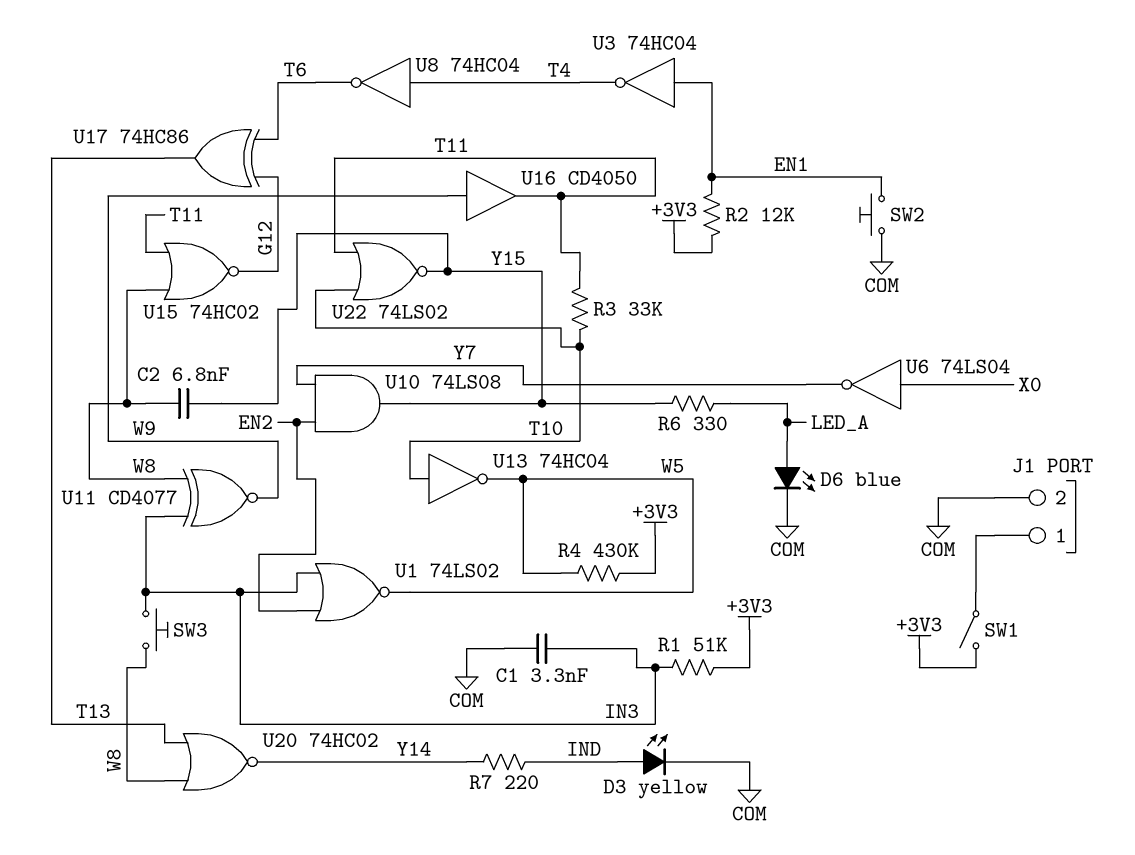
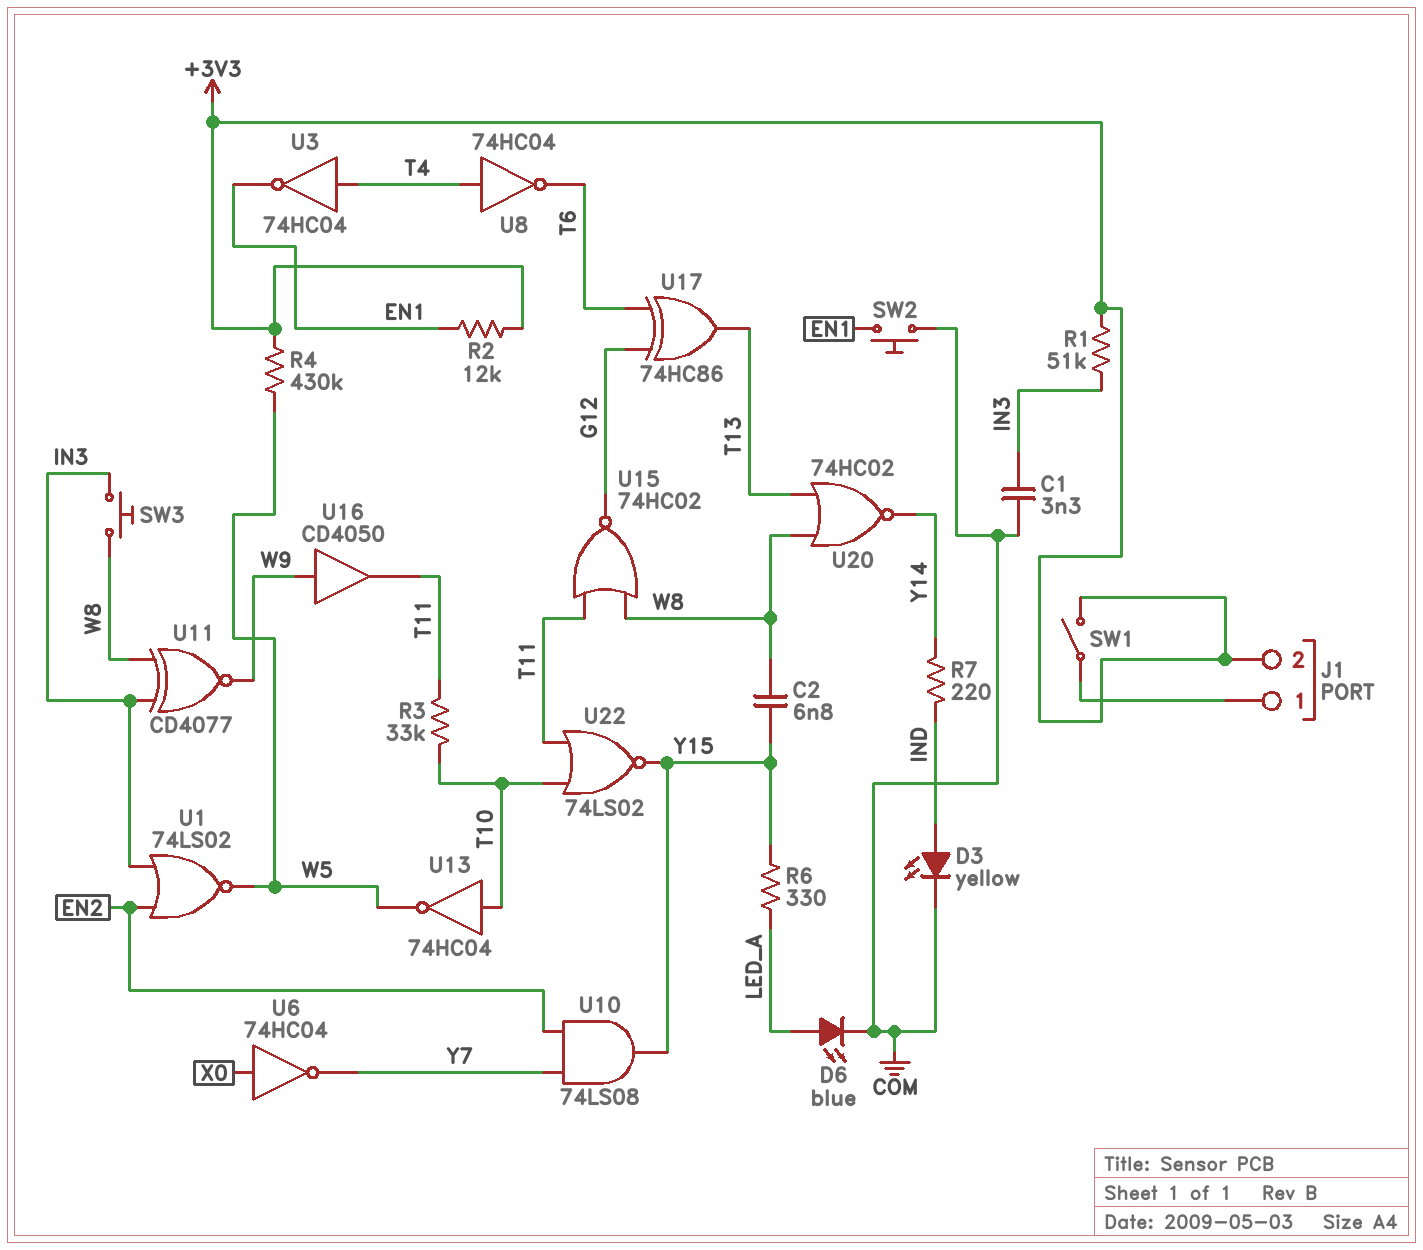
J1 pin 2: COM -> +3V3
U3: NOT 74HC04 (in EN1, out T4) -> NOT 74HC04 (in T4, out EN1)
U6: NOT 74LS04 (in X0, out Y7) -> NOT 74HC04 (in X0, out Y7)

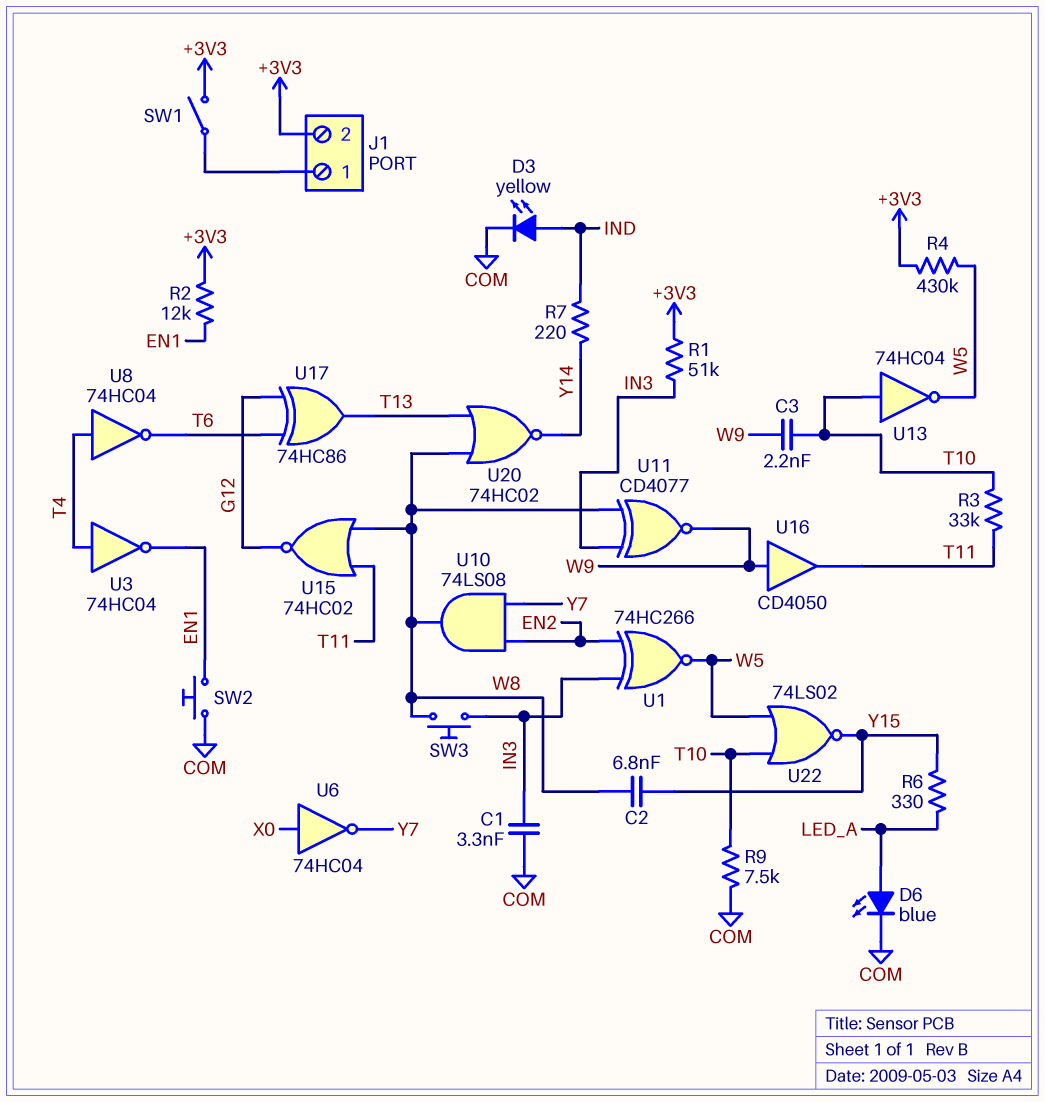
C3: none -> 2.2nF (T10, W9)
R9: none -> 7.5k (COM, T10)
U1: NOR 74LS02 (in EN2, in IN3, out W5) -> XNOR 74HC266 (in EN2, in IN3, out W5)
U10: AND 74LS08 (in EN2, in Y7, out Y15) -> AND 74LS08 (in EN2, in Y7, out W8)
U22: NOR 74LS02 (in T10, in T11, out Y15) -> NOR 74LS02 (in T10, in W5, out Y15)

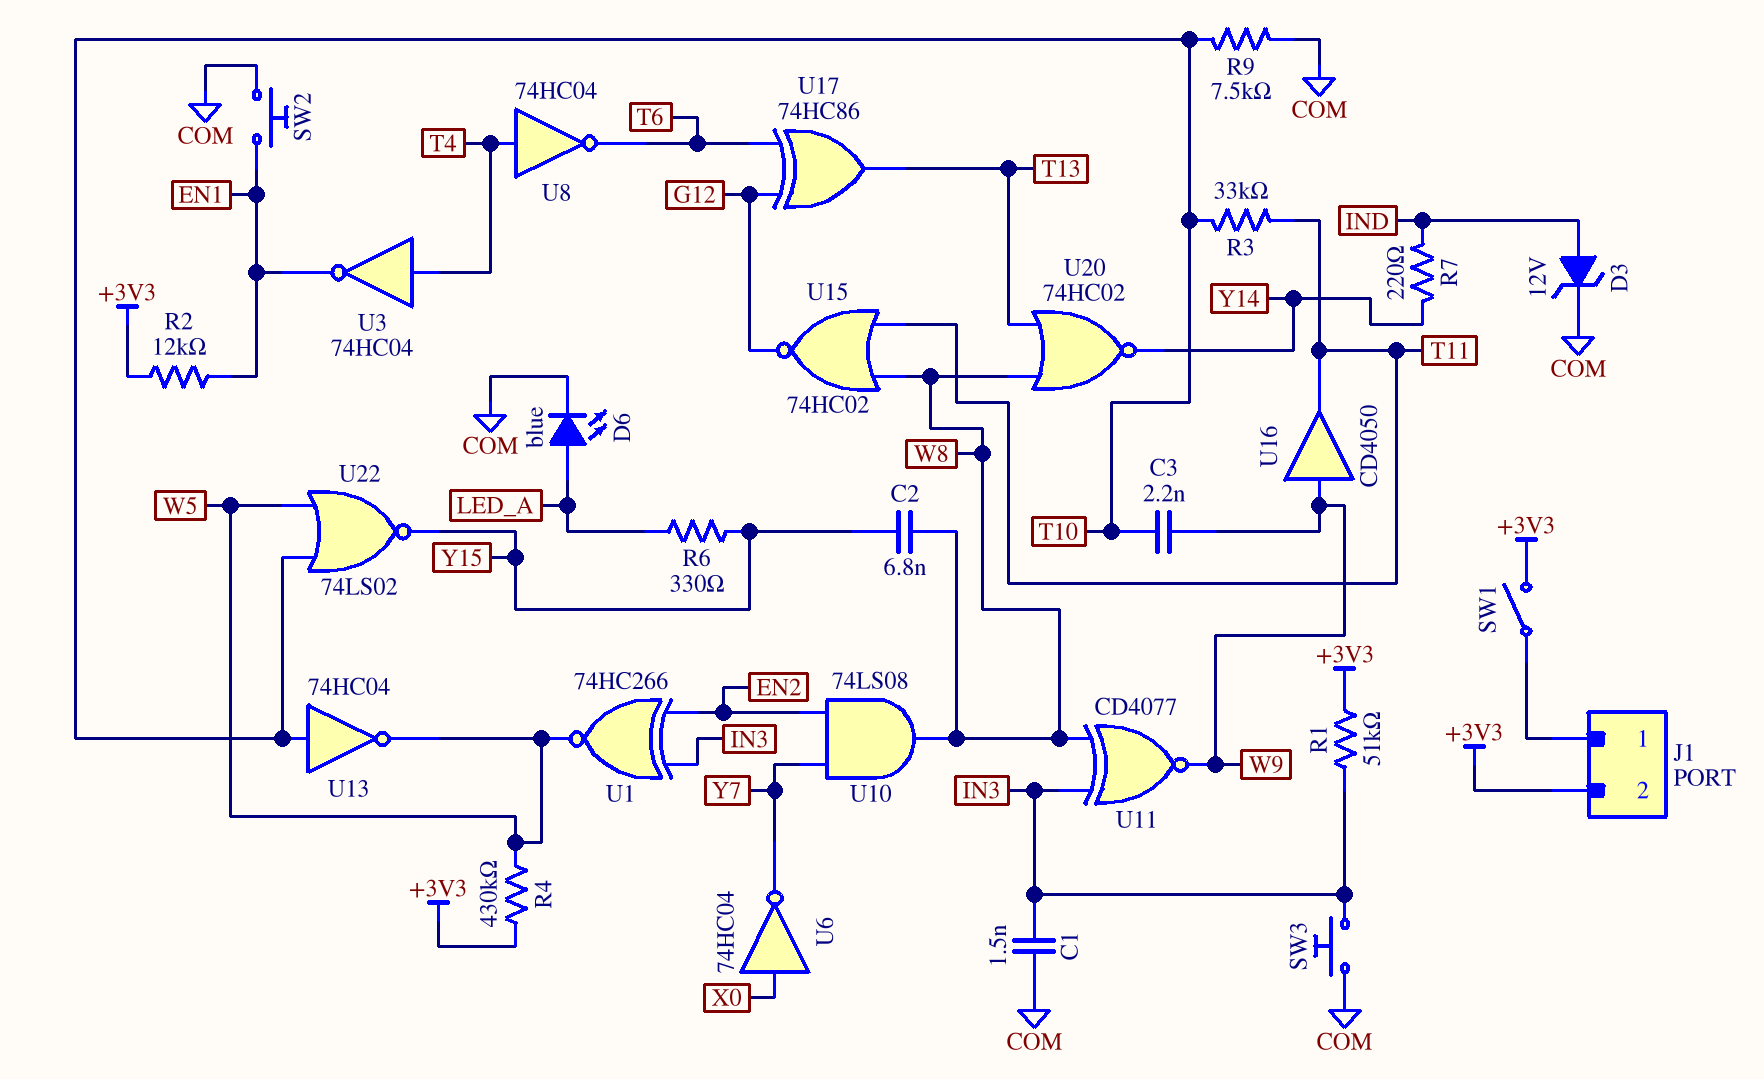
C1: 3.3nF (COM, IN3) -> 1.5nF (COM, IN3)
D3: LED yellow (A IND, K COM) -> zener 12V (A IND, K COM)
SW3: button (IN3, W8) -> button (COM, IN3)

